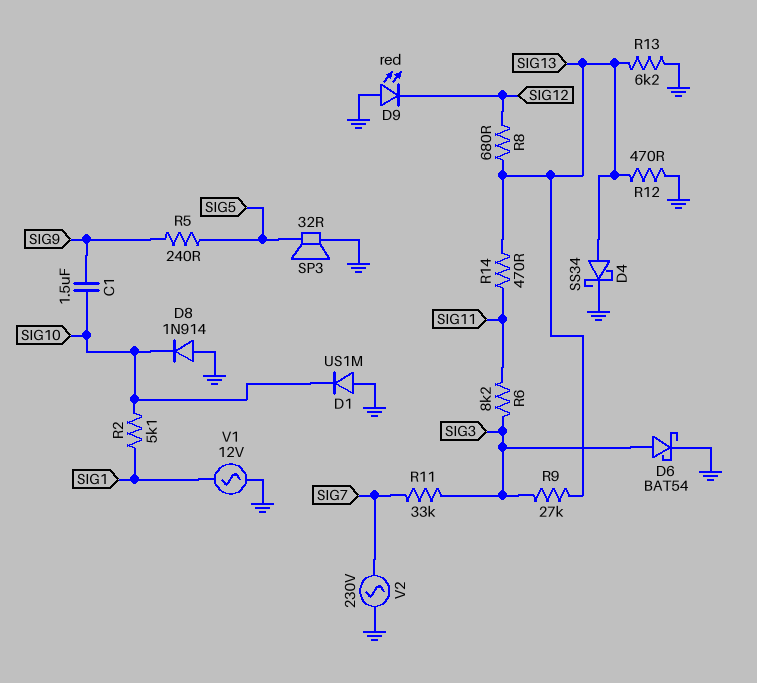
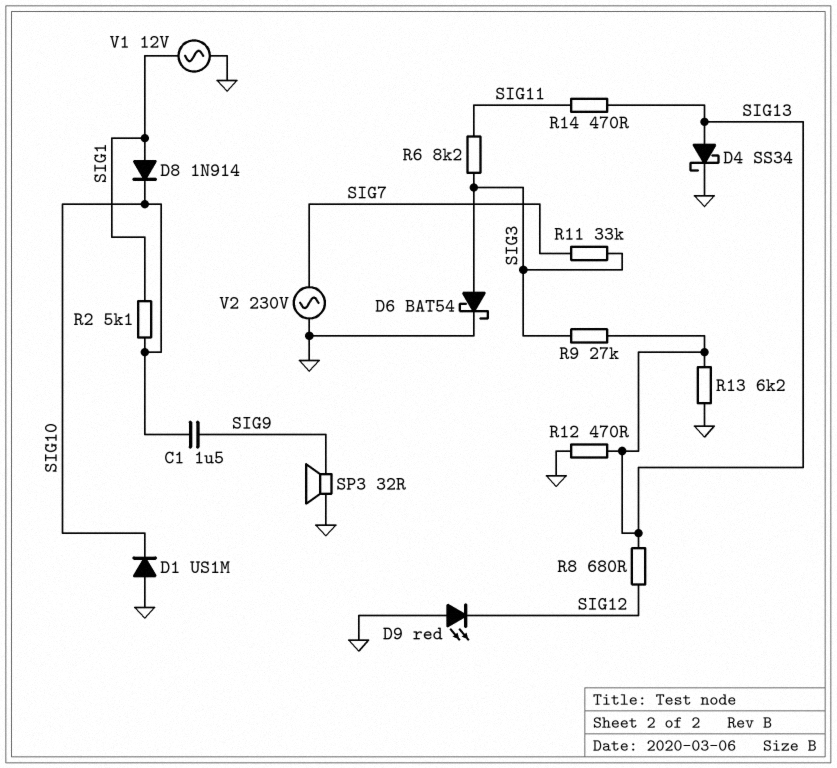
D8: diode 1N914 (A GND, K SIG10) -> diode 1N914 (A SIG1, K SIG10)
R5: 240 (SIG5, SIG9) -> none
SP3: speaker 32R (GND, SIG5) -> speaker 32R (GND, SIG9)

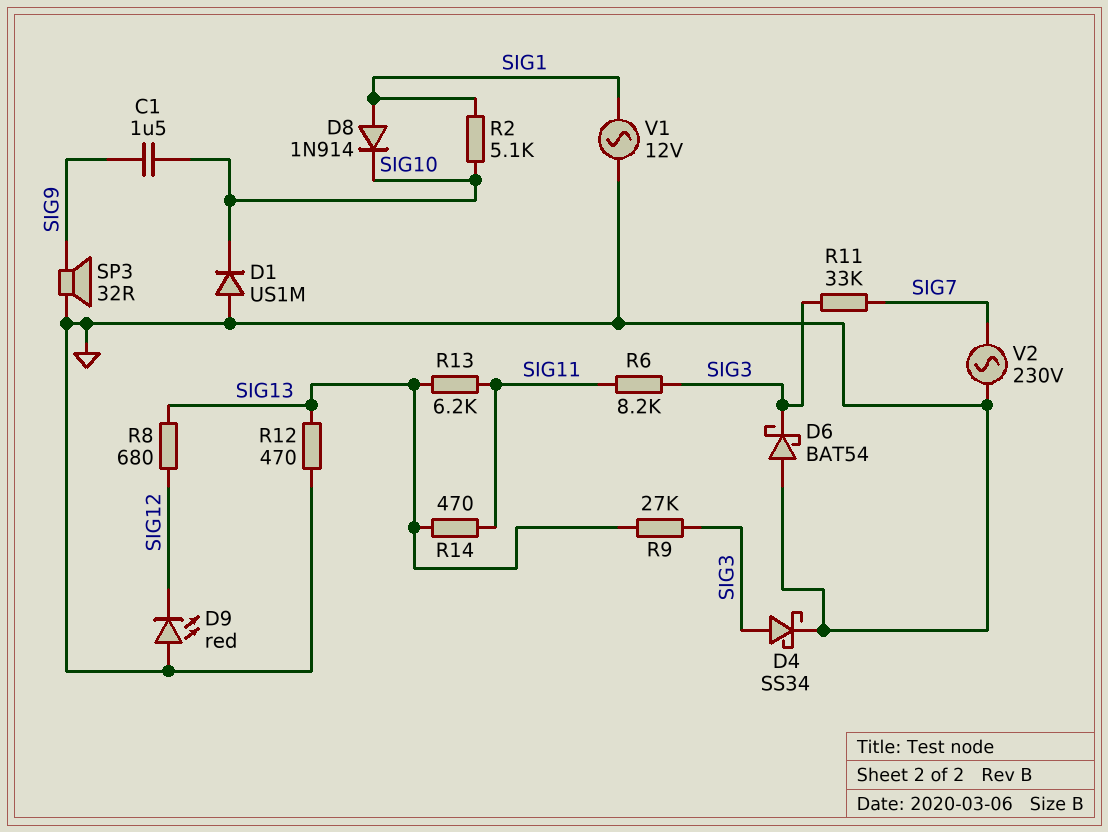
D4: schottky SS34 (A SIG13, K GND) -> schottky SS34 (A SIG3, K GND)
D6: schottky BAT54 (A SIG3, K GND) -> schottky BAT54 (A GND, K SIG3)
R13: 6.2k (GND, SIG13) -> 6.2k (SIG11, SIG13)

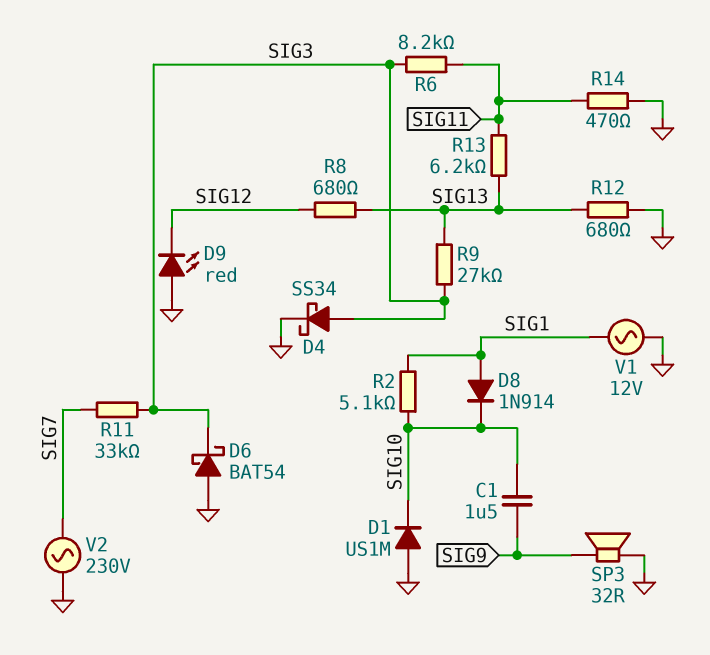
R12: 470 (GND, SIG13) -> 680 (GND, SIG13)
R14: 470 (SIG11, SIG13) -> 470 (GND, SIG11)

